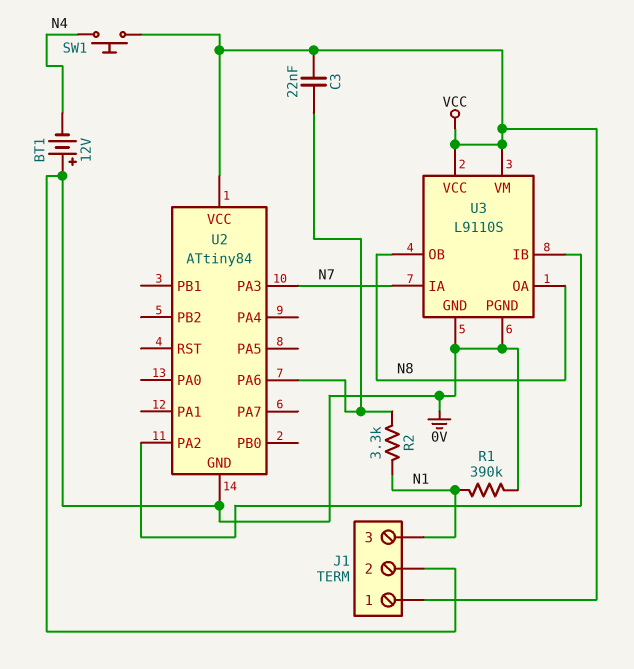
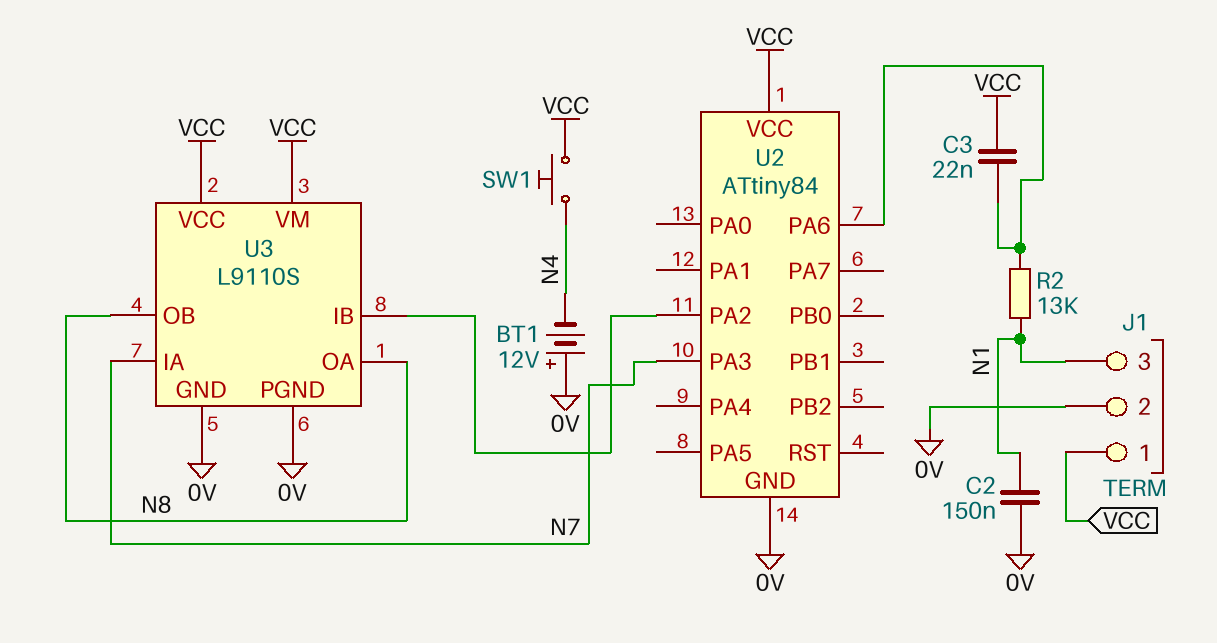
C2: none -> 150nF (0V, N1)
R1: 390k (0V, N1) -> none
R2: 3.3k (N1, U2/PA6) -> 13k (N1, U2/PA6)

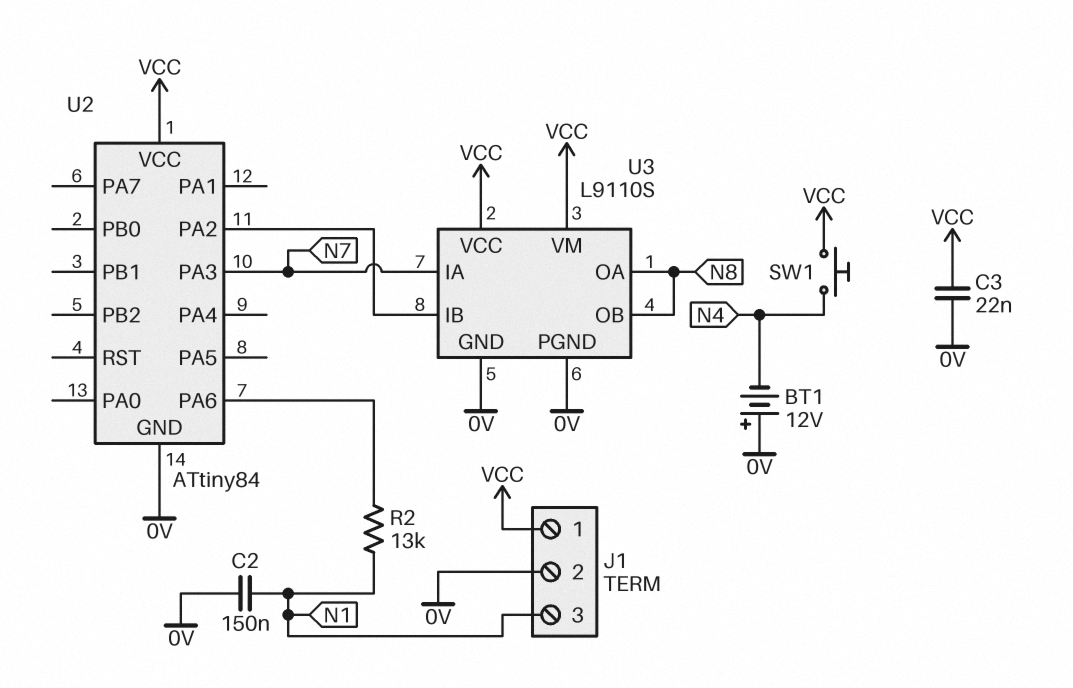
C3: 22nF (U2/PA6, VCC) -> 22nF (0V, VCC)

